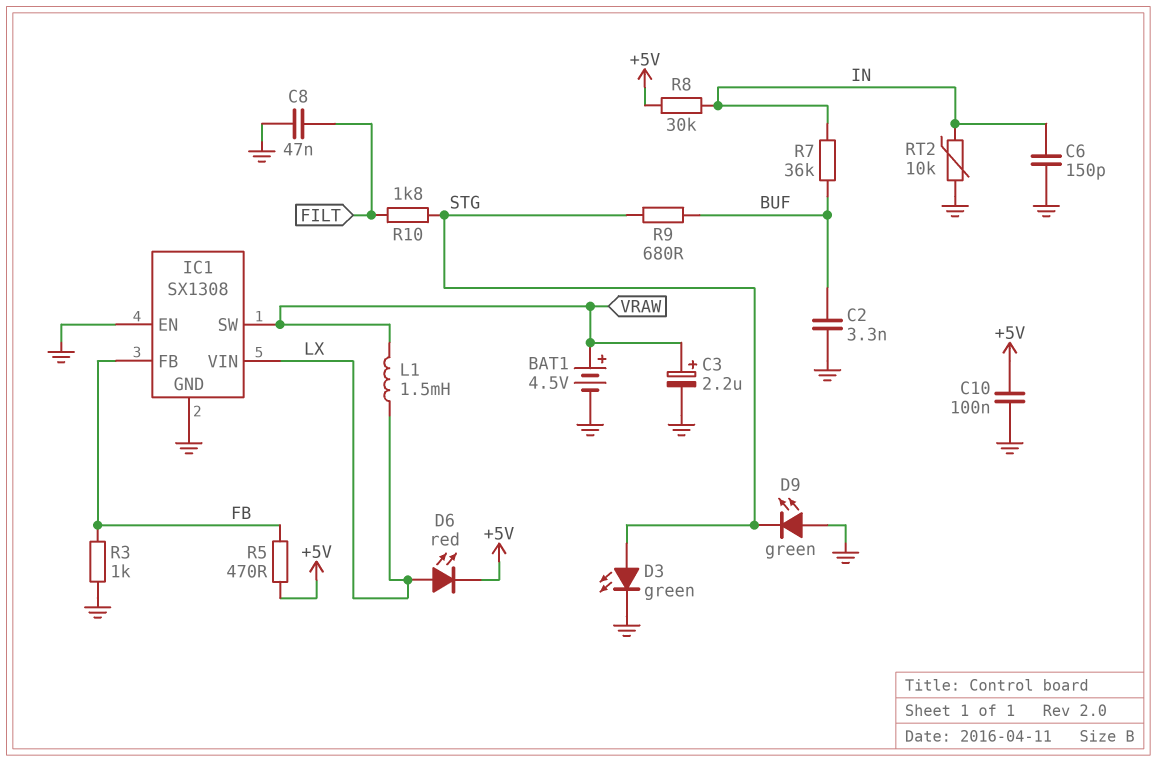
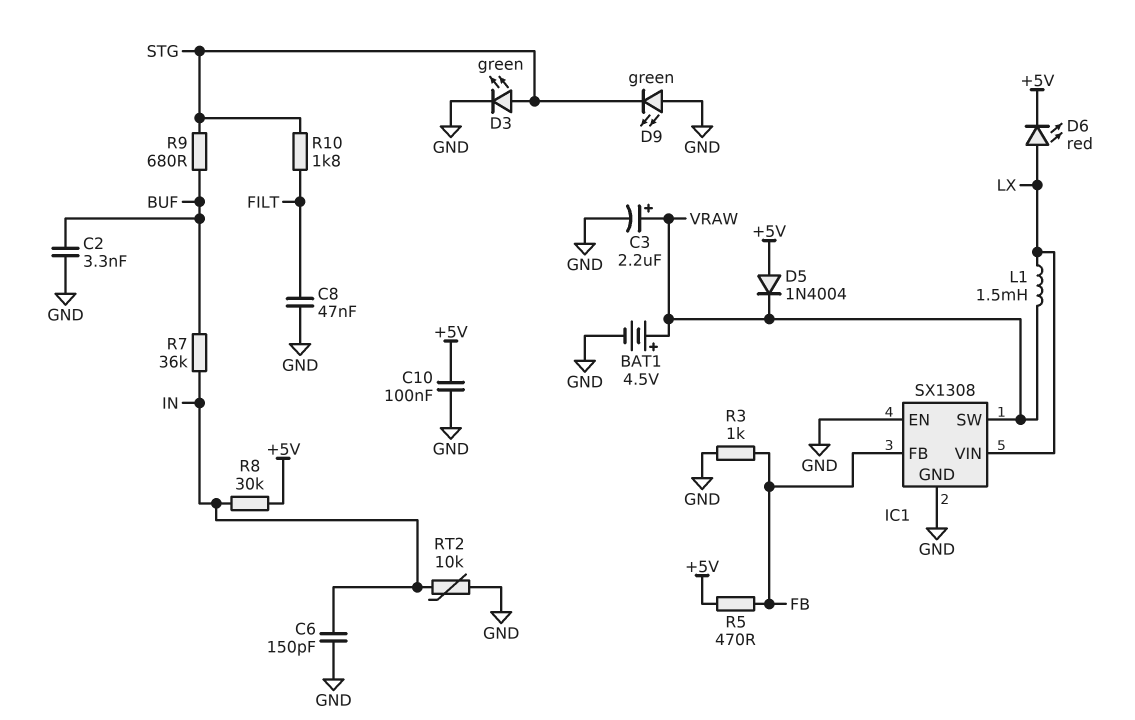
D5: none -> diode 1N4004 (A +5V, K VRAW)

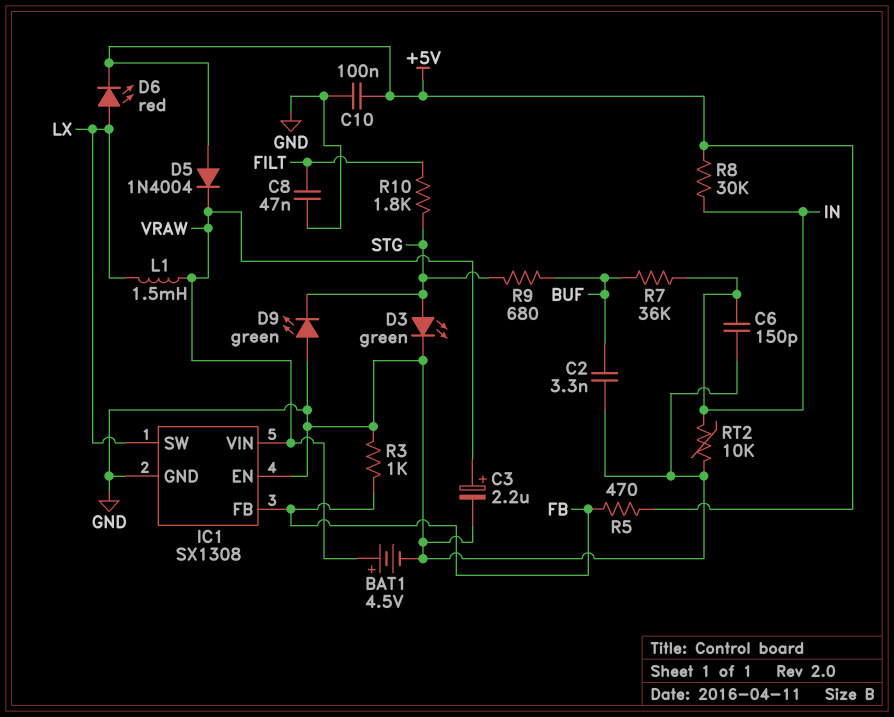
IC1 pin SW: VRAW -> LX
IC1 pin VIN: LX -> VRAW

